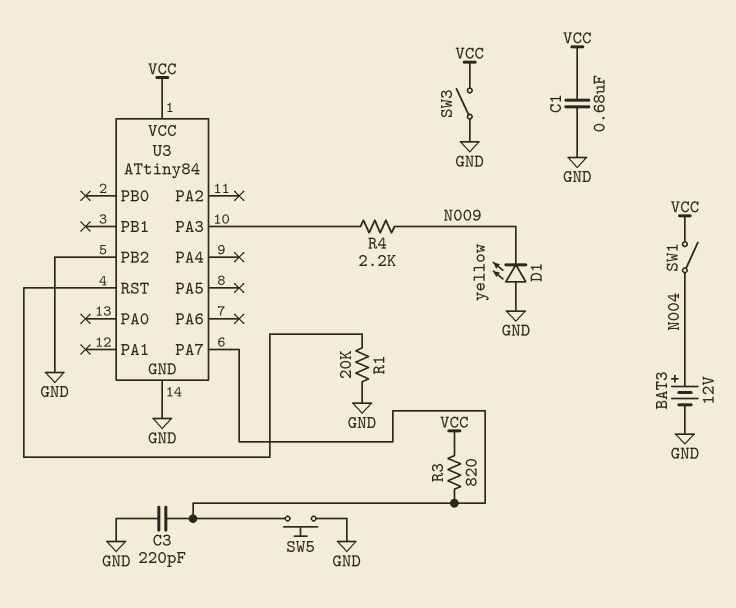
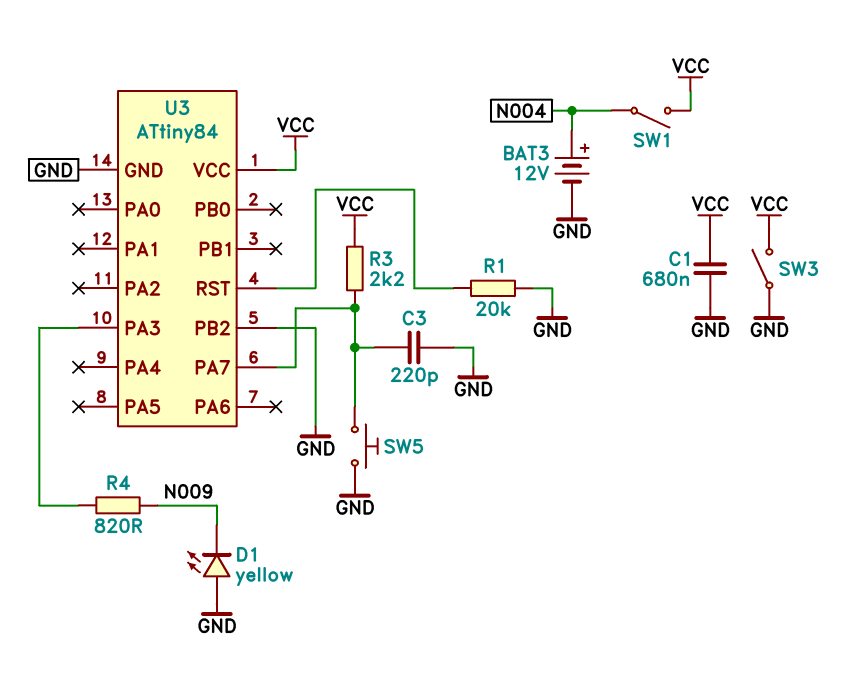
R3: 820 (U3/PA7, VCC) -> 2.2k (U3/PA7, VCC)
R4: 2.2k (N009, U3/PA3) -> 820 (N009, U3/PA3)

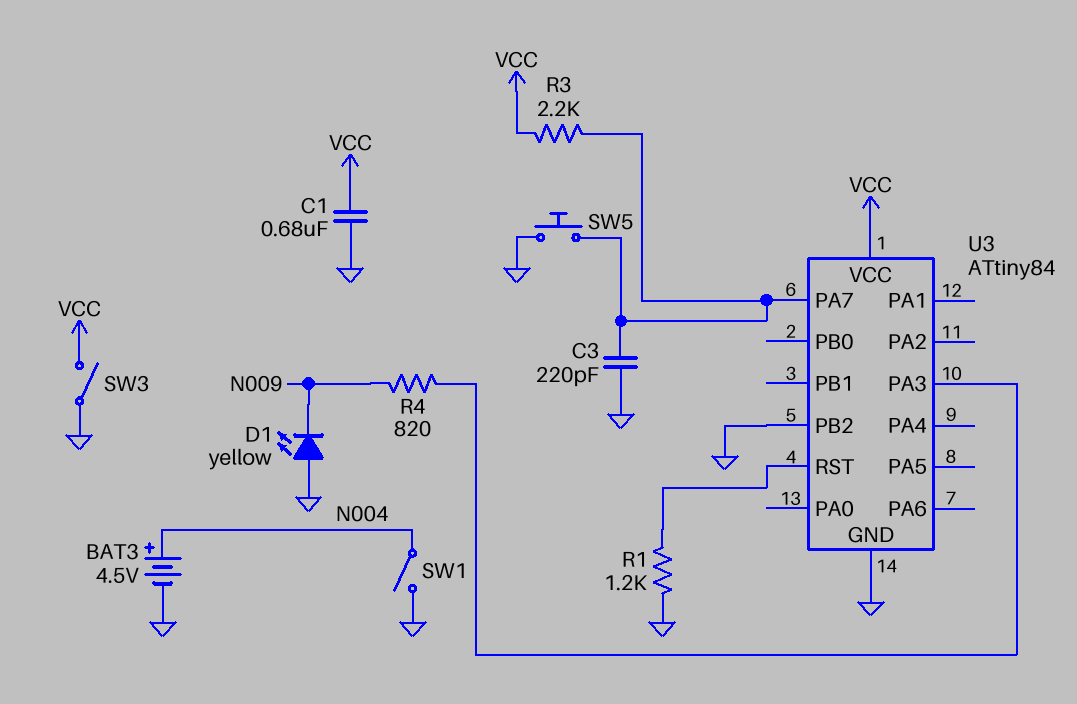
BAT3: 12V (plus N004, minus GND) -> 4.5V (plus N004, minus GND)
R1: 20k (GND, U3/RST) -> 1.2k (GND, U3/RST)
SW1: switch (N004, VCC) -> switch (GND, N004)

